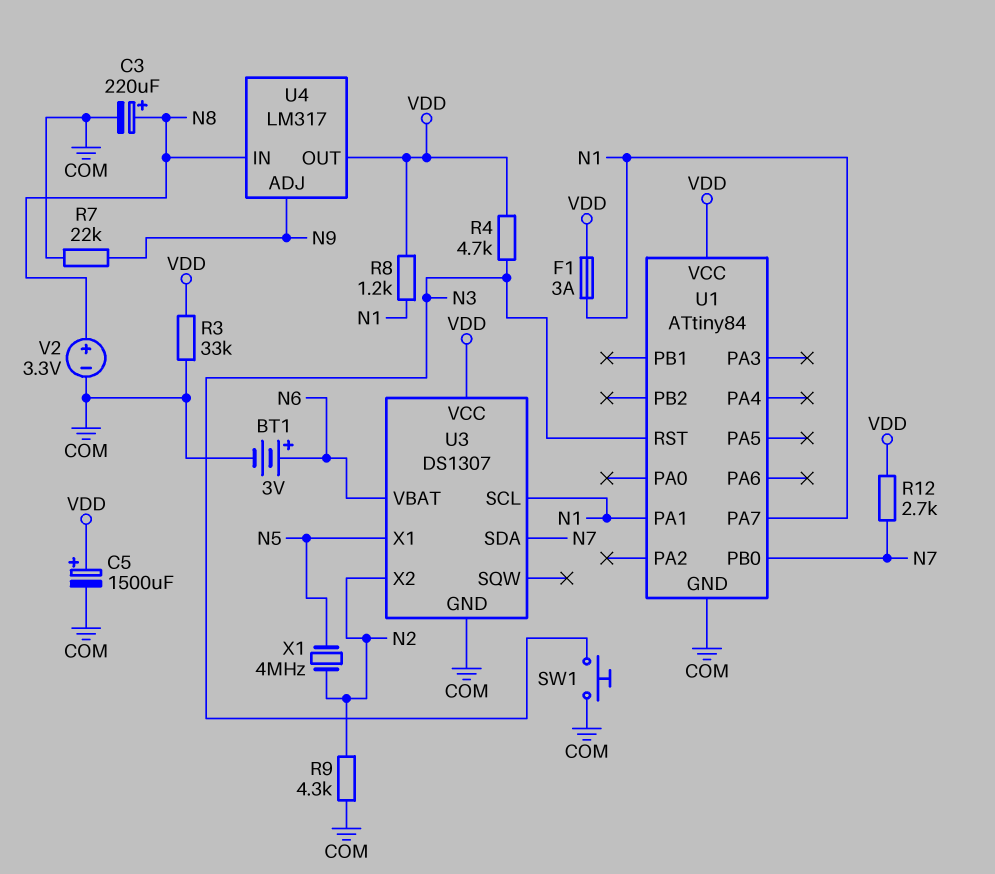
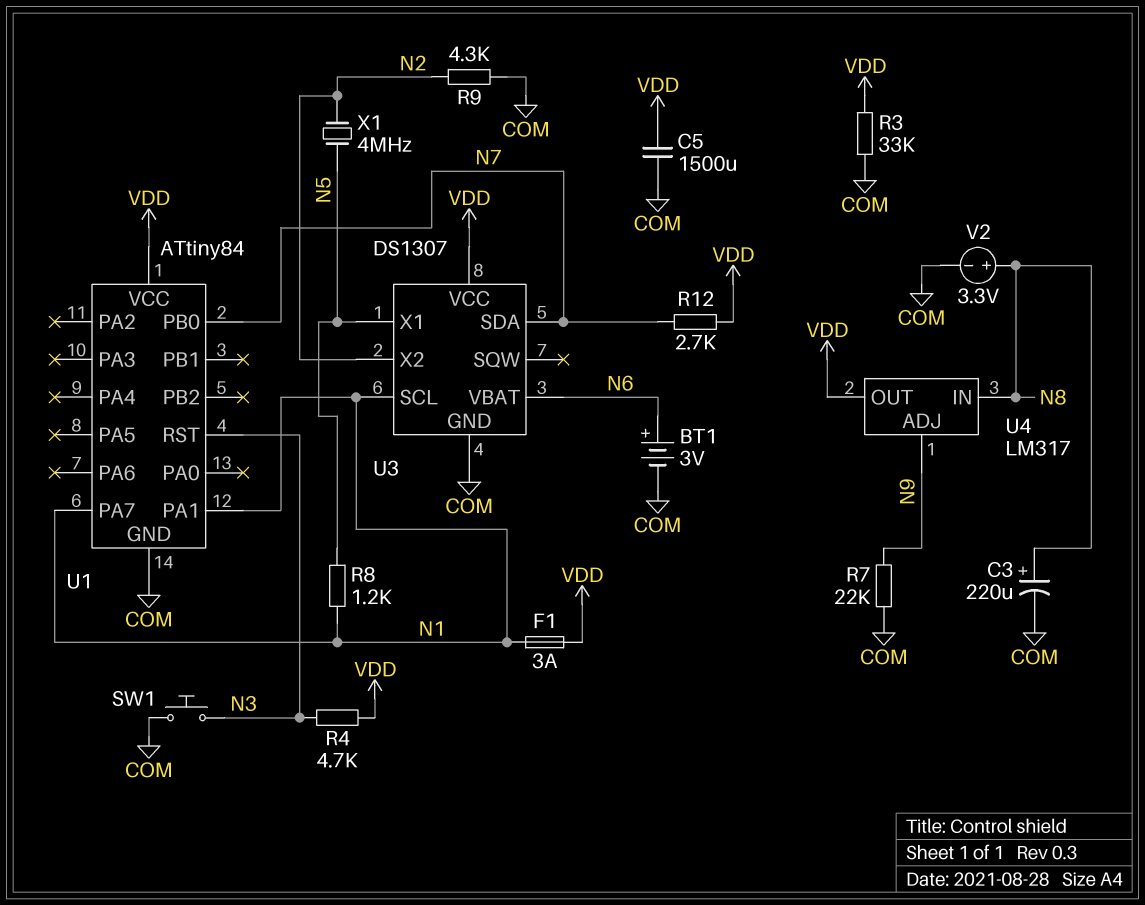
C5: 1500uF (plus VDD, minus COM) -> 1500uF (COM, VDD)
R8: 1.2k (N1, VDD) -> 1.2k (N1, N5)

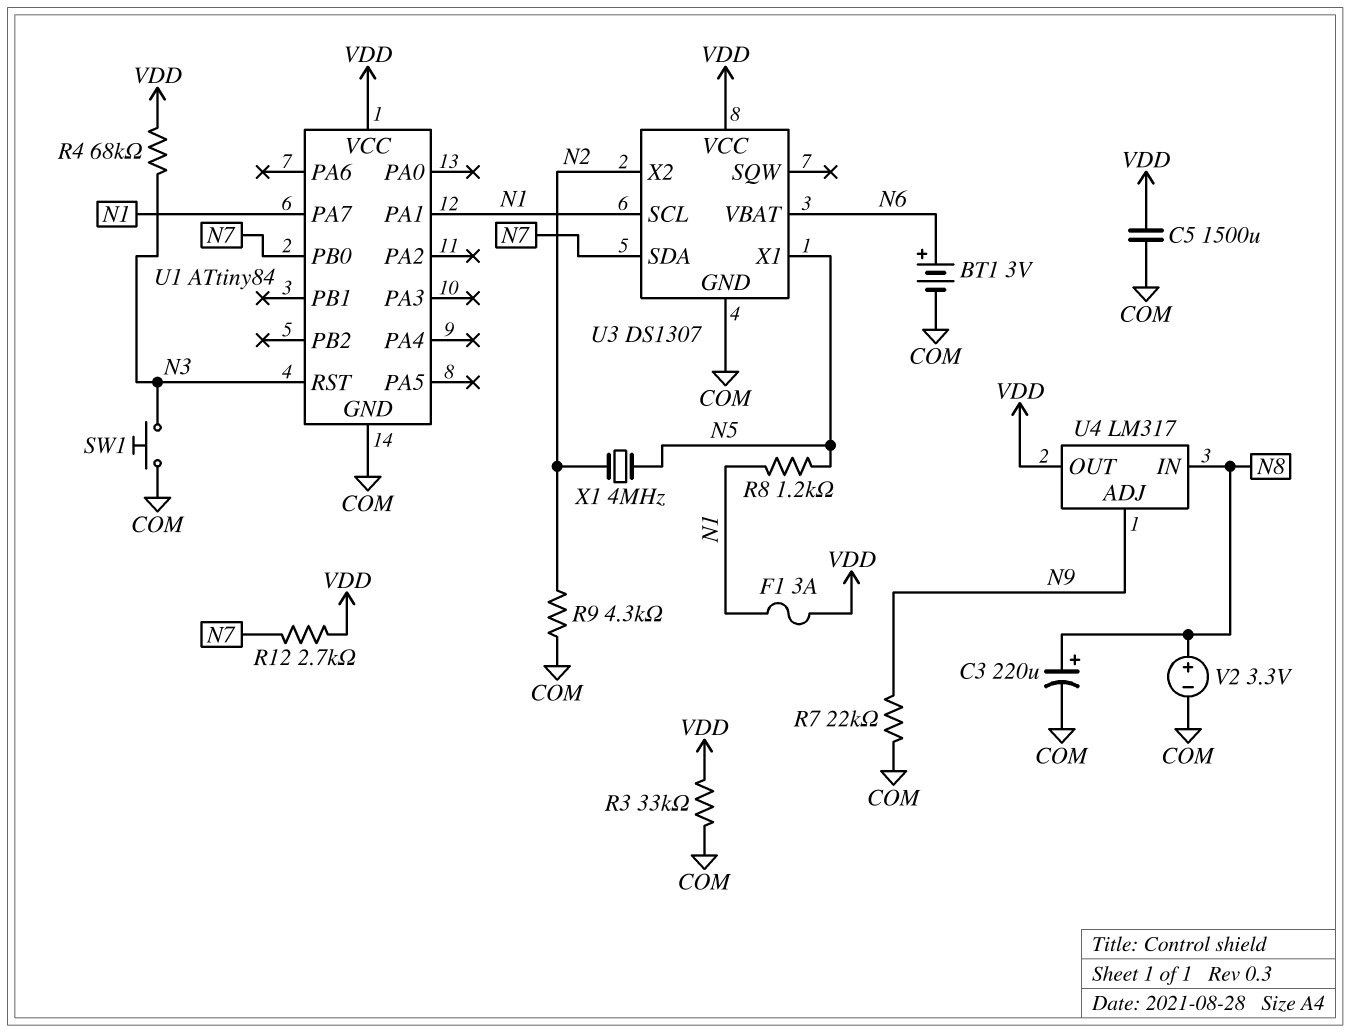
R4: 4.7k (N3, VDD) -> 68k (N3, VDD)

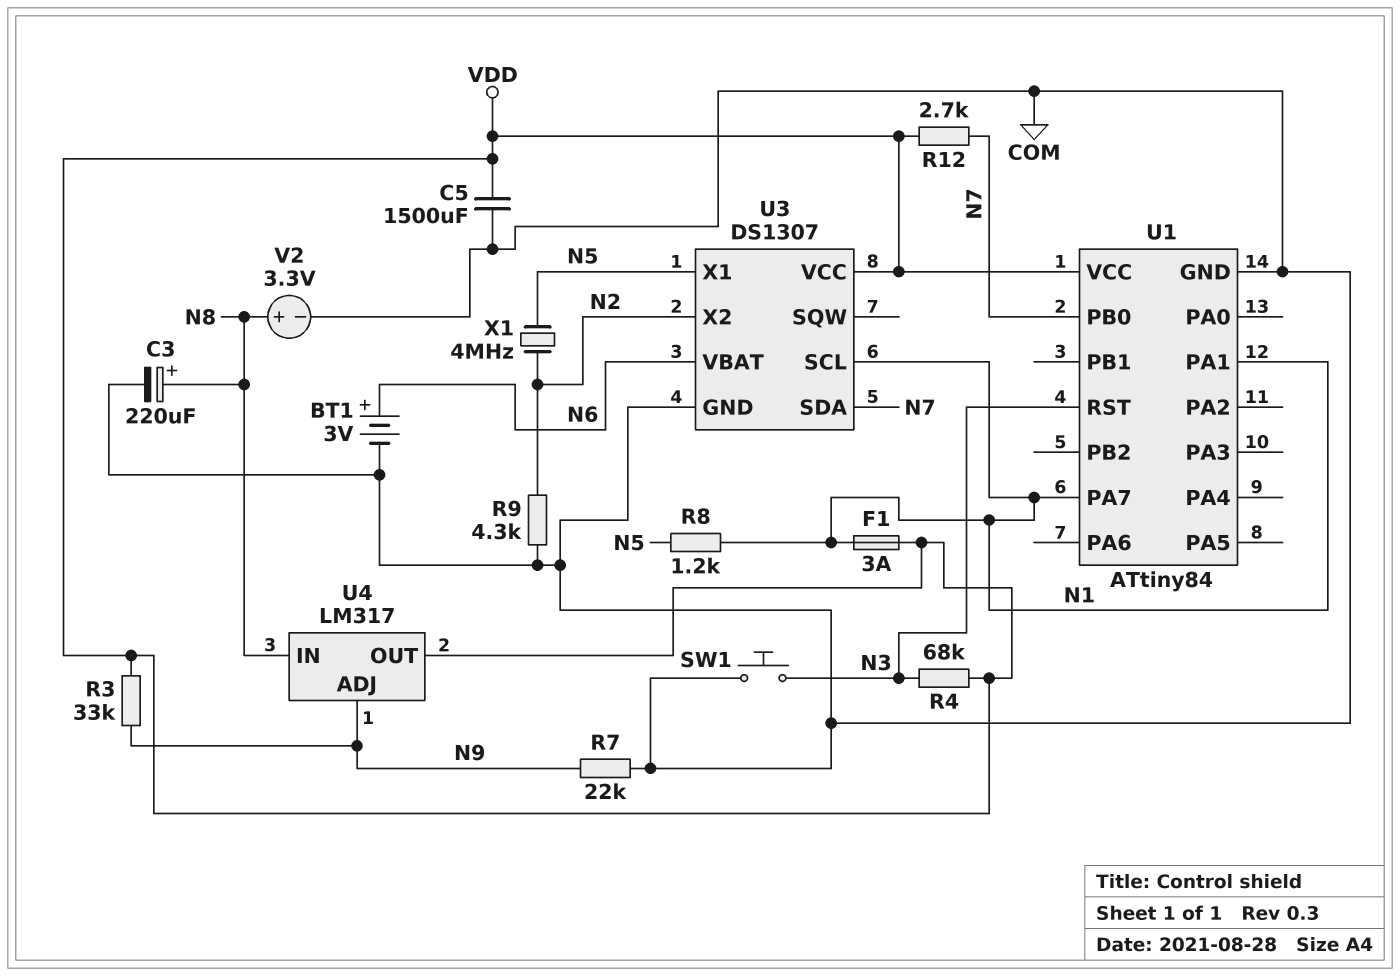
R3: 33k (COM, VDD) -> 33k (N9, VDD)

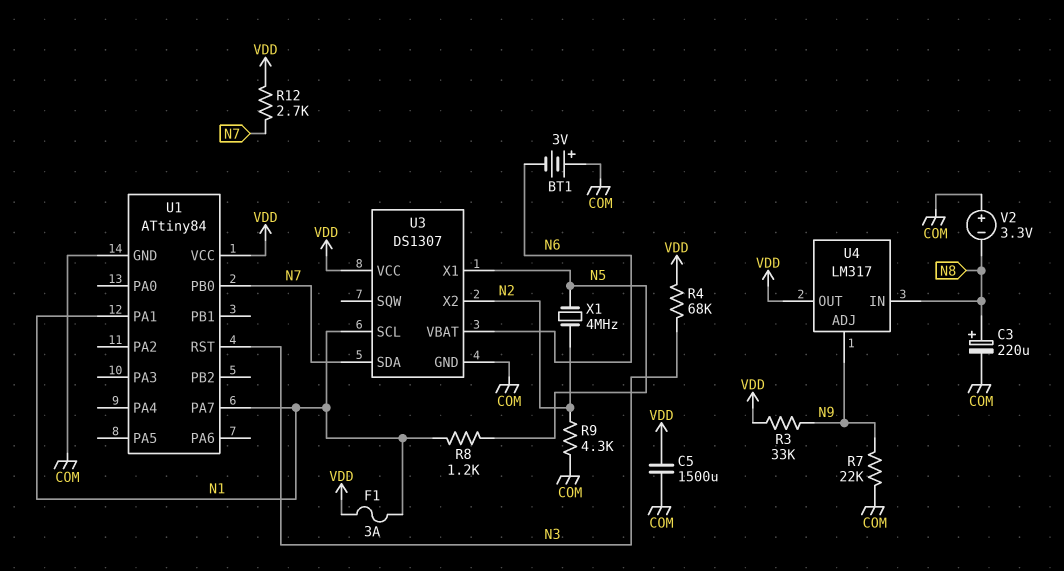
BT1: 3V (plus N6, minus COM) -> 3V (plus COM, minus N6)
SW1: button (COM, N3) -> none
V2: 3.3V (plus N8, minus COM) -> 3.3V (plus COM, minus N8)

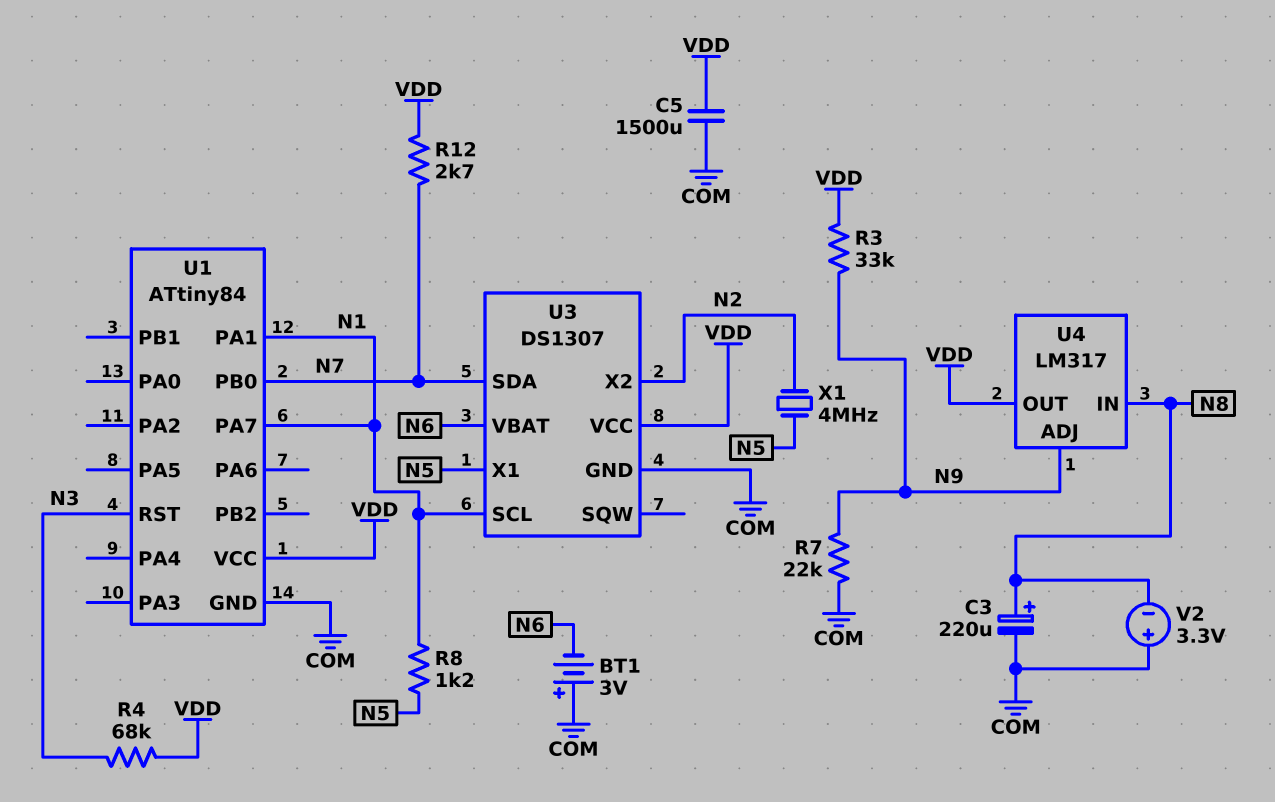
F1: 3A (N1, VDD) -> none
R9: 4.3k (COM, N2) -> none

